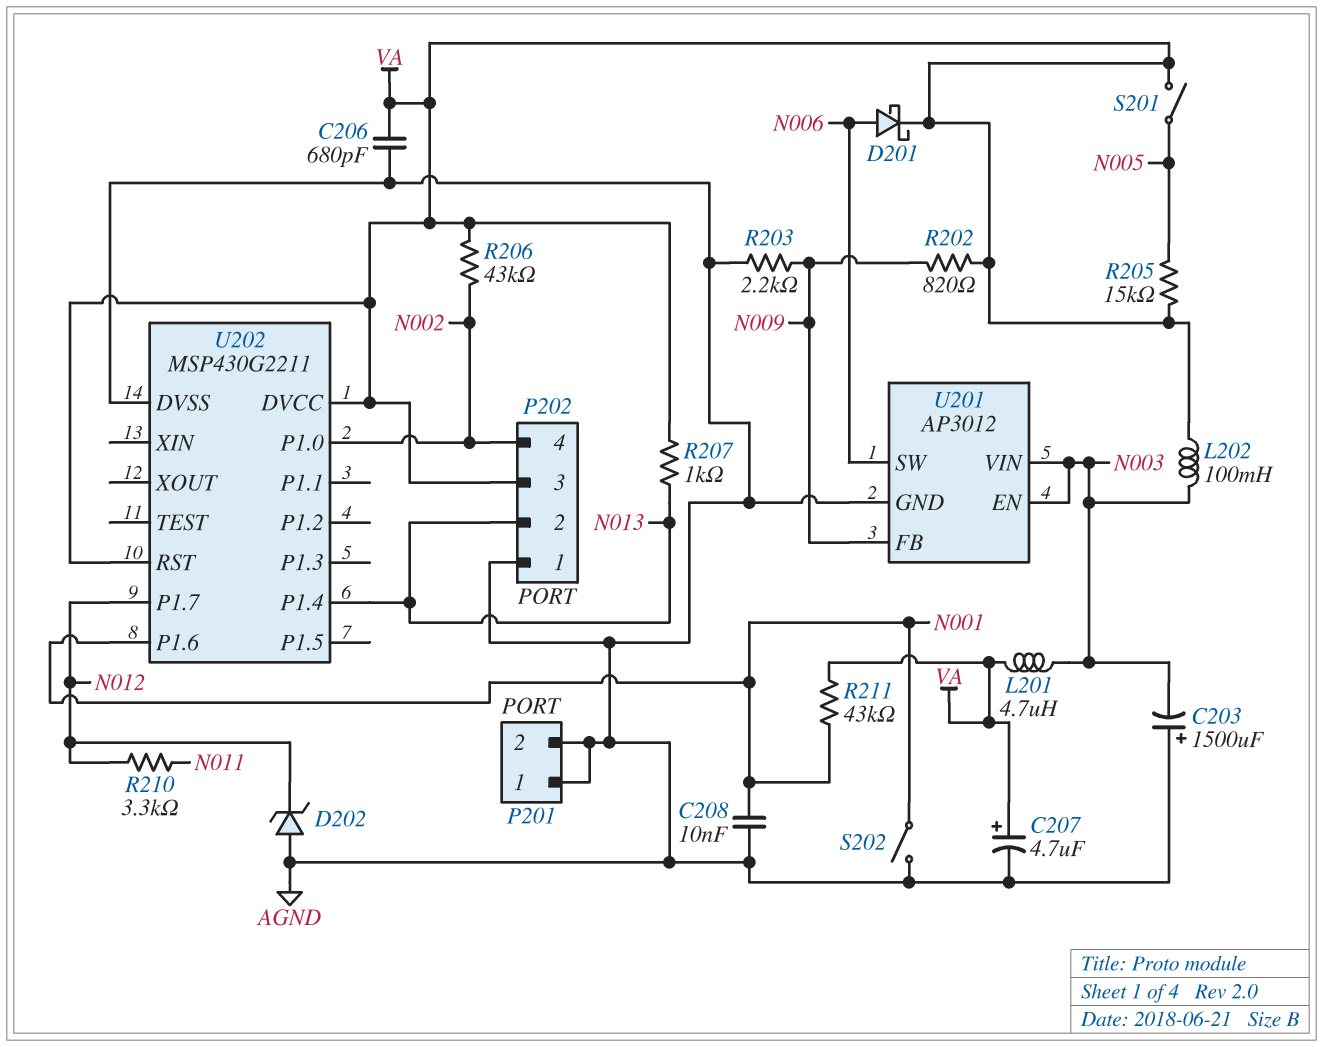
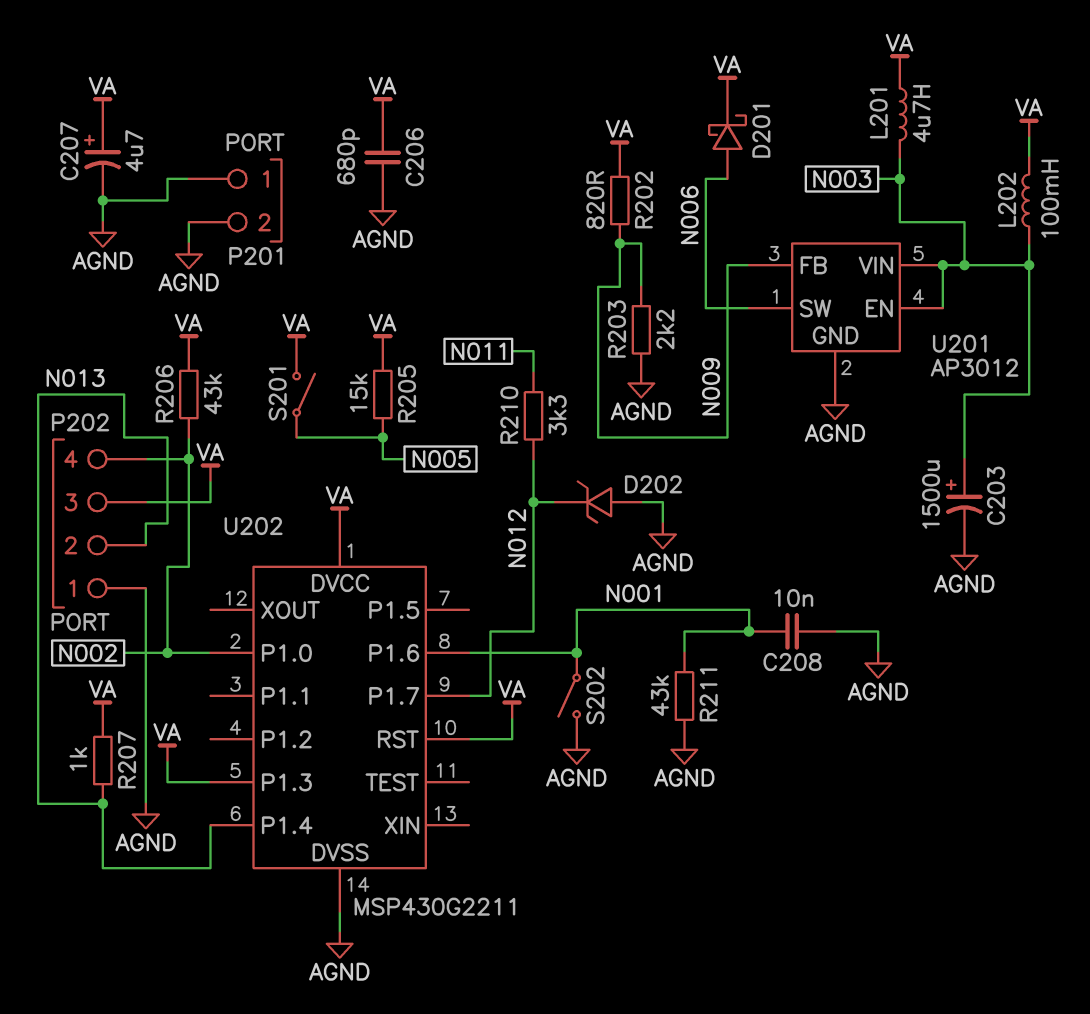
C203: 1500uF (plus AGND, minus N003) -> 1500uF (plus N003, minus AGND)
R211: 43k (N001, VA) -> 43k (AGND, N001)
U202 pin P1.3: none -> VA

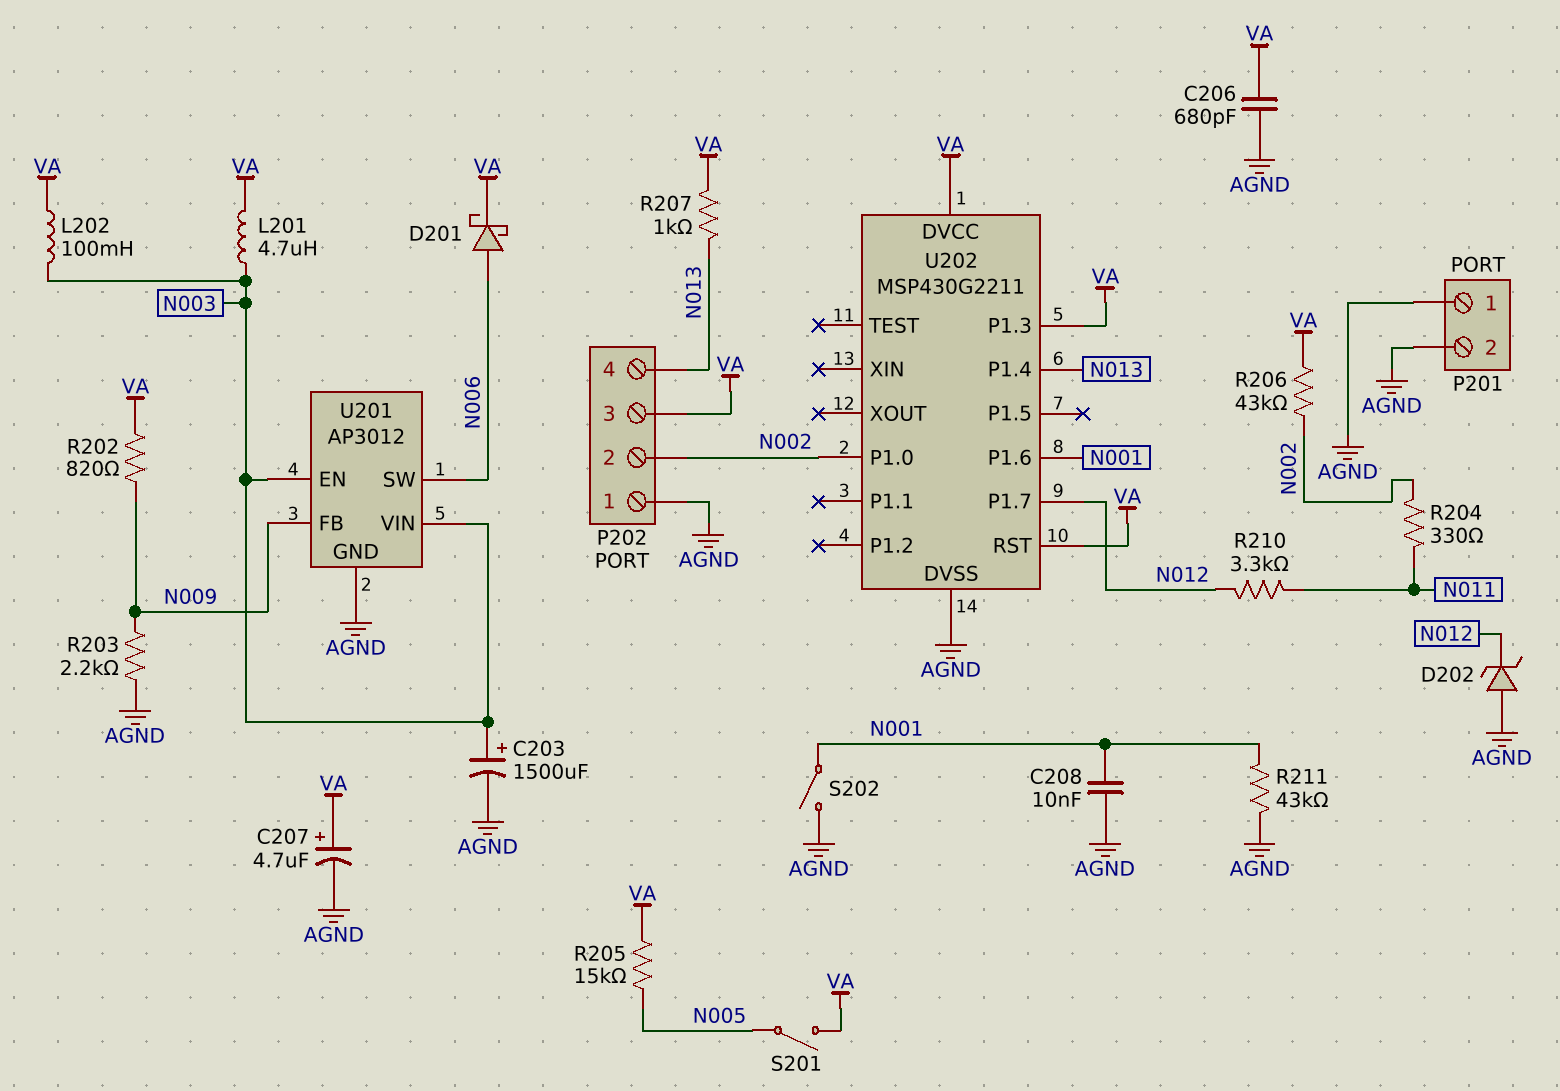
P202 pin 2: N013 -> N002
P202 pin 4: N002 -> N013
R204: none -> 330 (N002, N011)

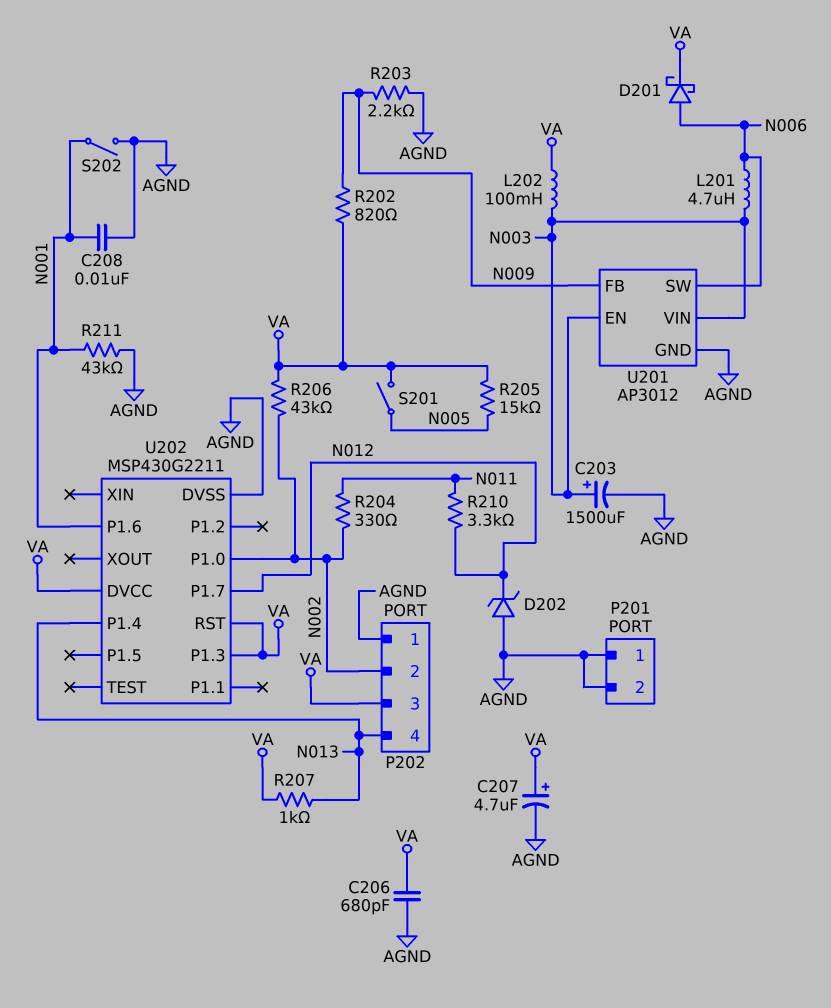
L201: 4.7uH (N003, VA) -> 4.7uH (N003, N006)

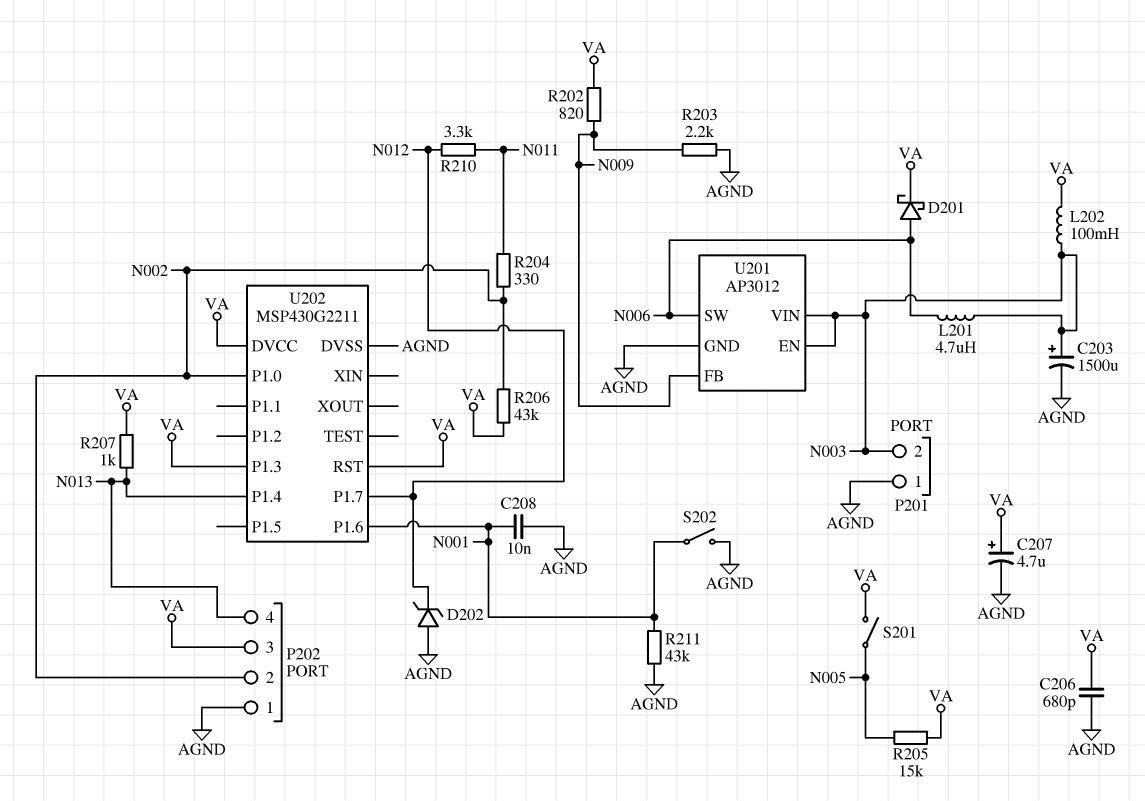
P201 pin 2: AGND -> N003

